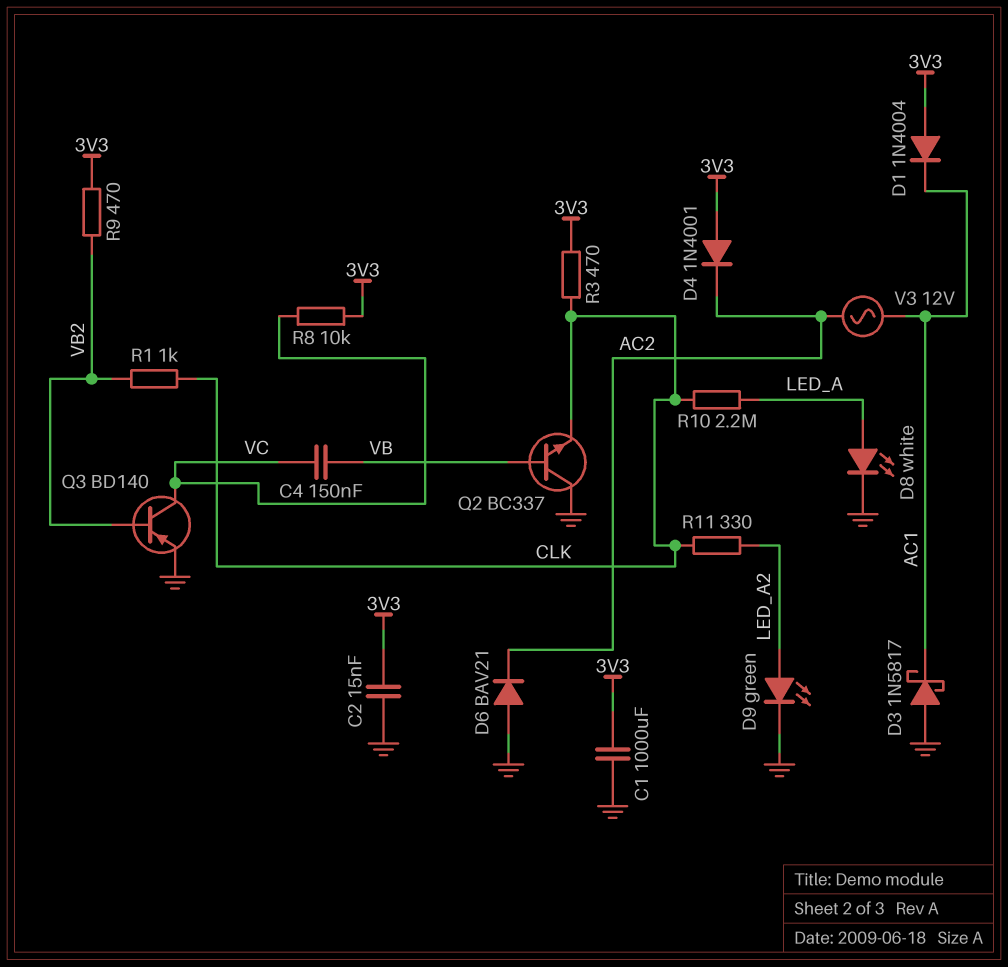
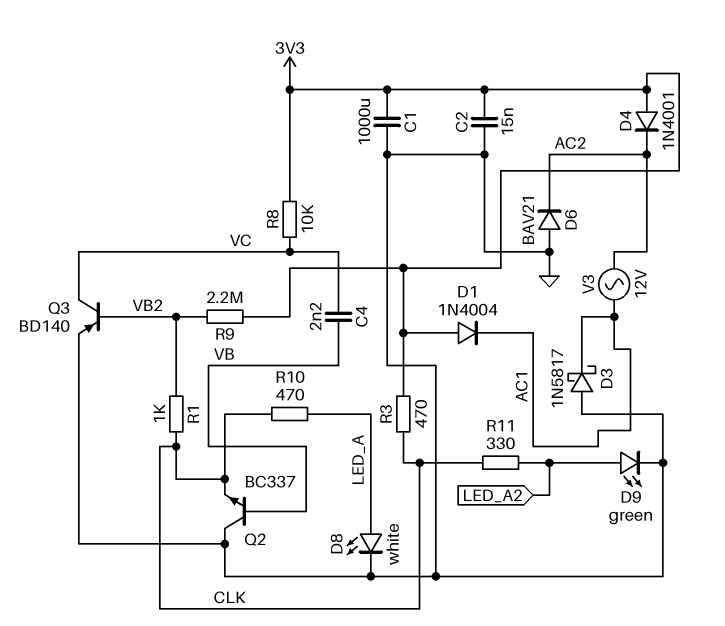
C4: 150nF (VB, VC) -> 2.2nF (VB, VC)
R9: 470 (3V3, VB2) -> 2.2M (3V3, VB2)
R10: 2.2M (CLK, LED_A) -> 470 (CLK, LED_A)

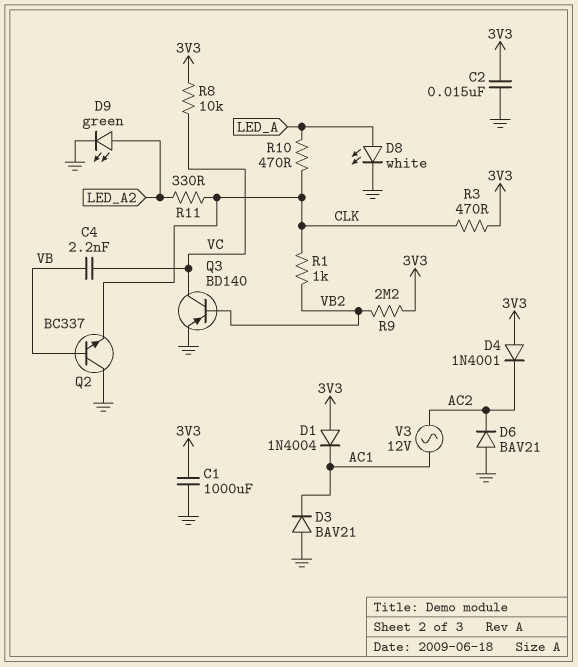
D3: schottky 1N5817 (A GND, K AC1) -> diode BAV21 (A GND, K AC1)

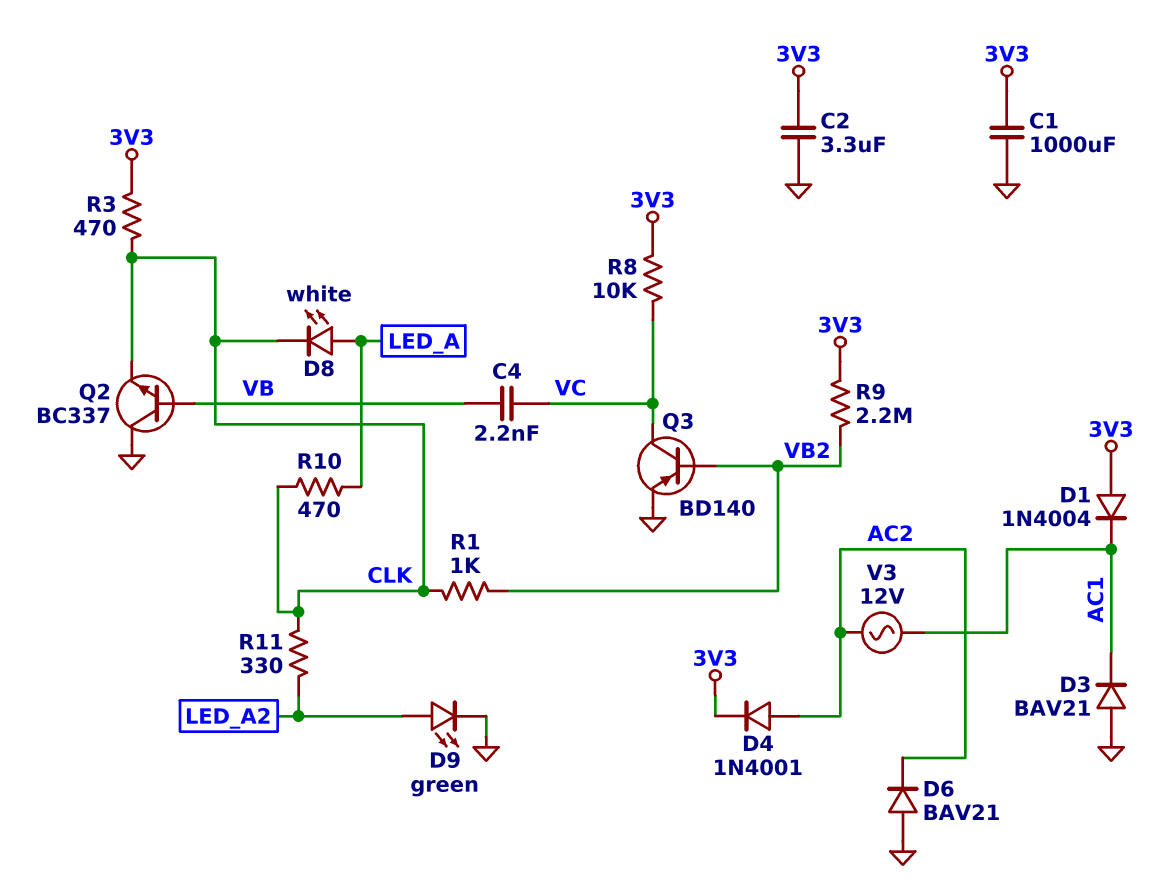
C2: 15nF (3V3, GND) -> 3.3uF (3V3, GND)
D4: diode 1N4001 (A 3V3, K AC2) -> diode 1N4001 (A AC2, K 3V3)
D8: LED white (A LED_A, K GND) -> LED white (A LED_A, K CLK)

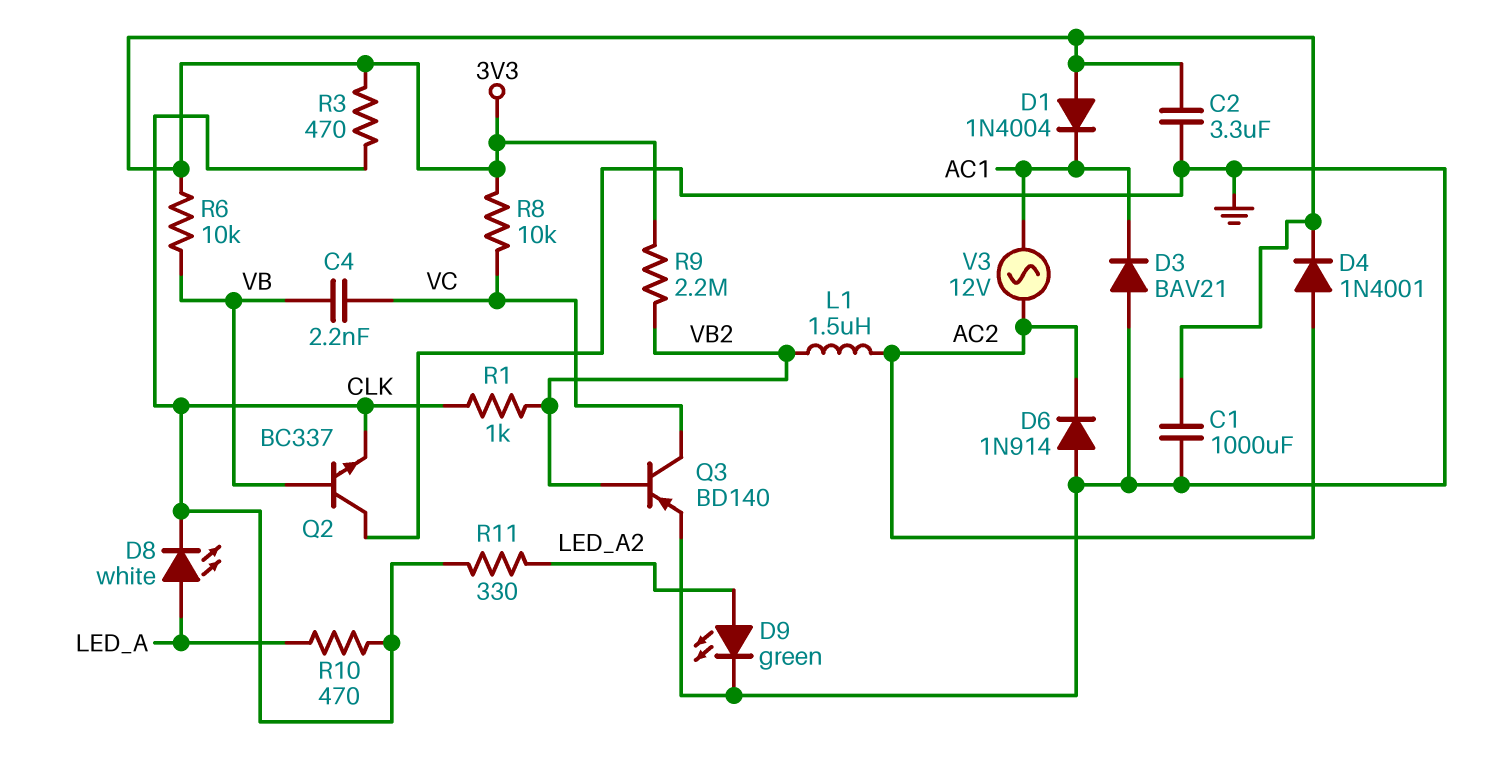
D6: diode BAV21 (A GND, K AC2) -> diode 1N914 (A GND, K AC2)
L1: none -> 1.5uH (AC2, VB2)
R6: none -> 10k (3V3, VB)

